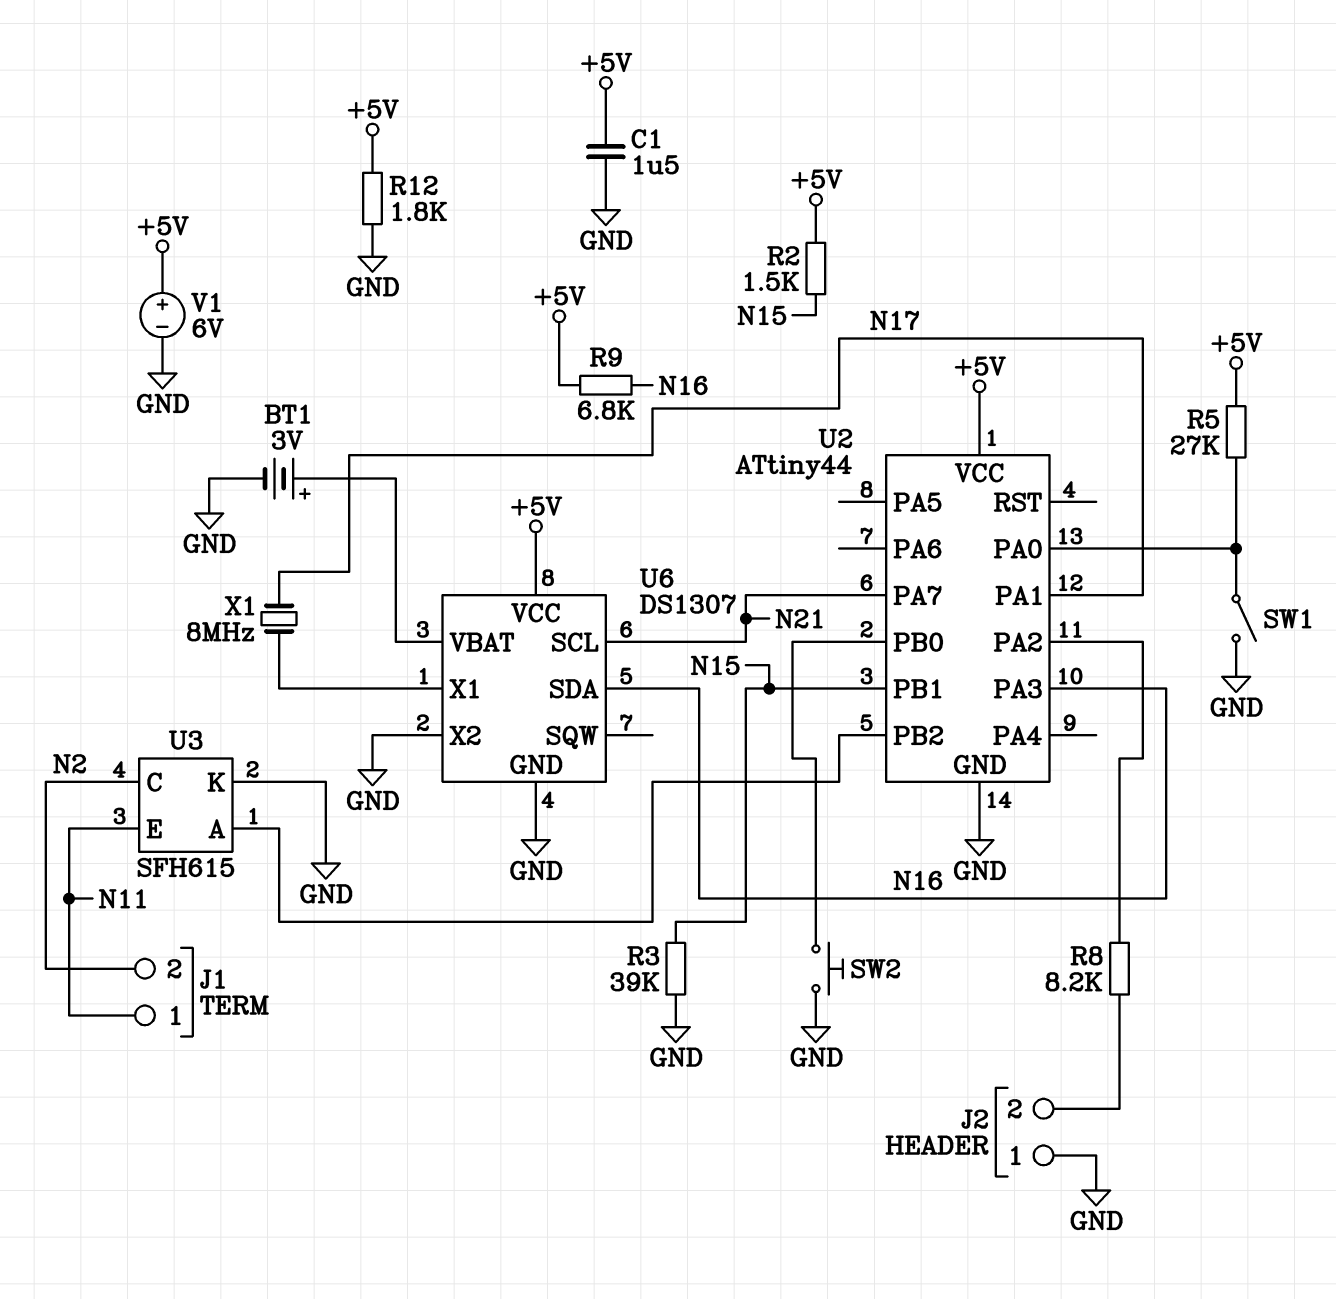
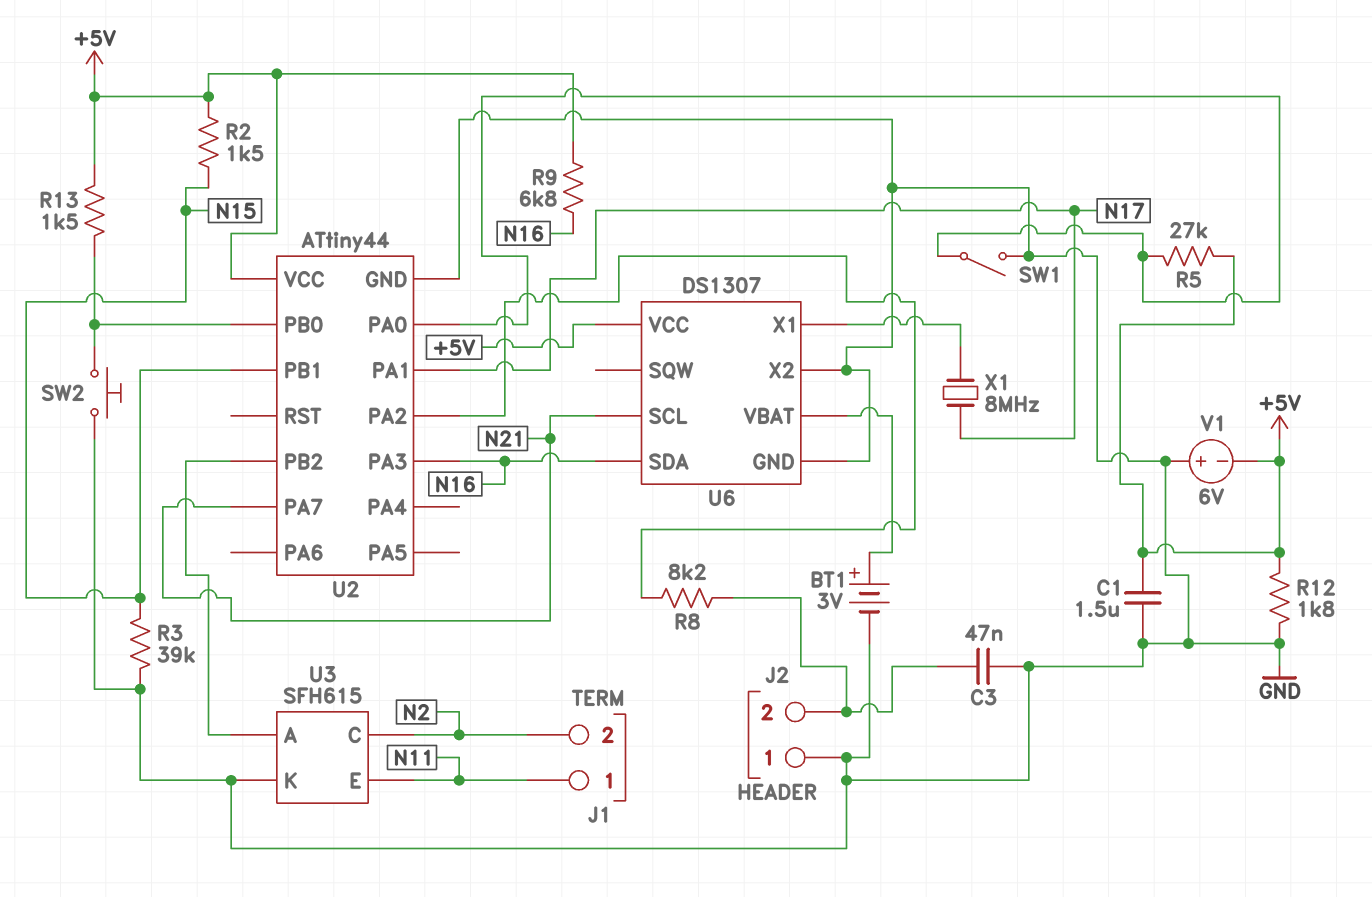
C3: none -> 47nF (GND, J2/2)
R13: none -> 1.5k (+5V, U2/PB0)
V1: 6V (plus +5V, minus GND) -> 6V (plus GND, minus +5V)

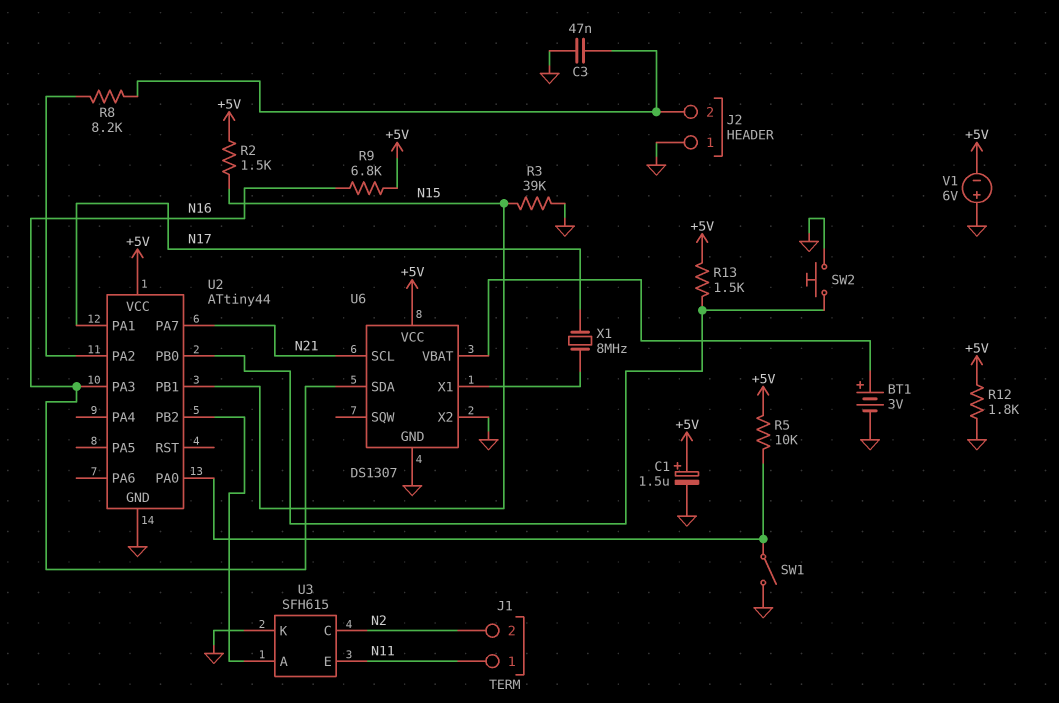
C1: 1.5uF (+5V, GND) -> 1.5uF (plus +5V, minus GND)
R5: 27k (+5V, U2/PA0) -> 10k (+5V, U2/PA0)

